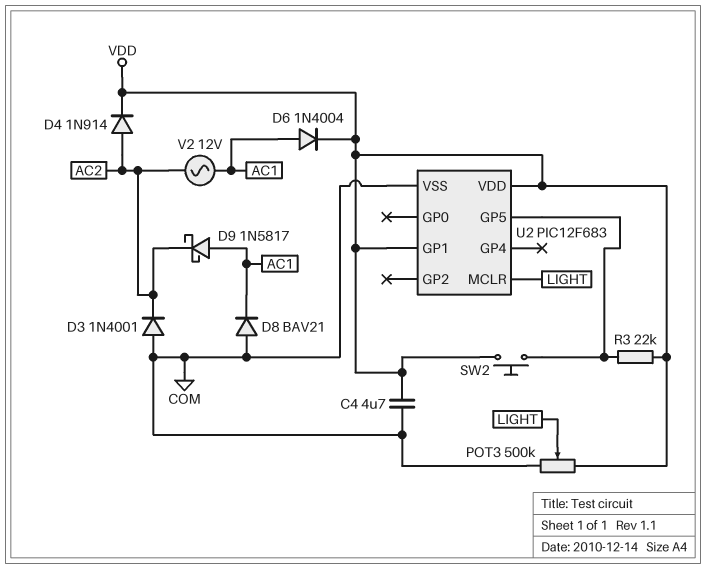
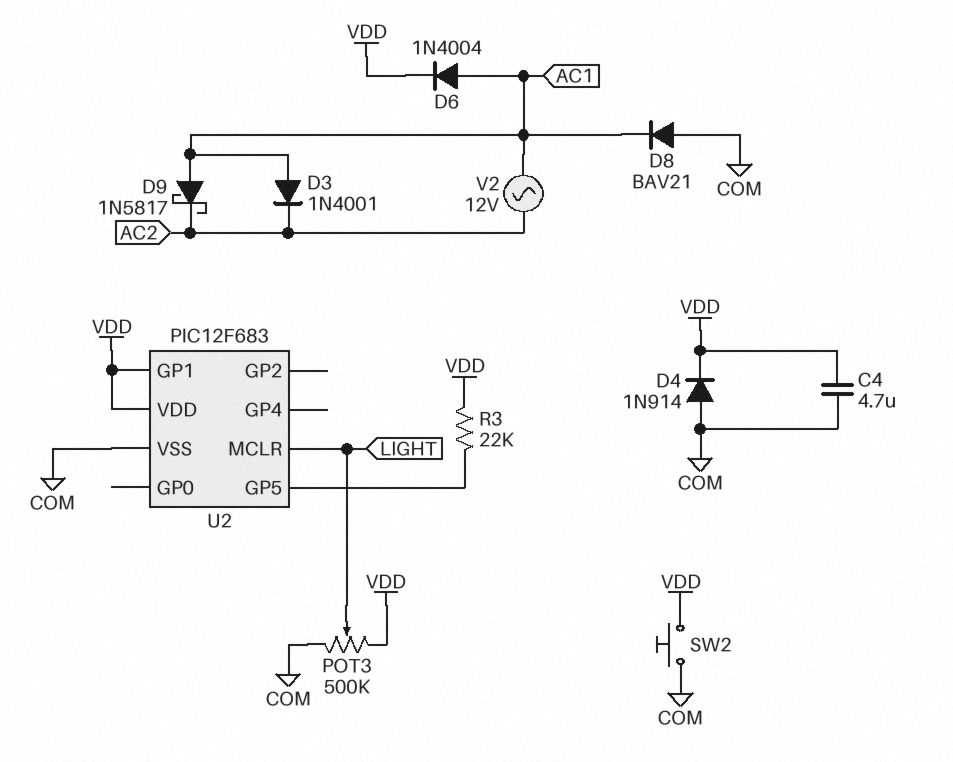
D3: diode 1N4001 (A COM, K AC2) -> diode 1N4001 (A AC1, K AC2)
D4: diode 1N914 (A AC2, K VDD) -> diode 1N914 (A COM, K VDD)
SW2: button (U2/GP5, VDD) -> button (COM, VDD)

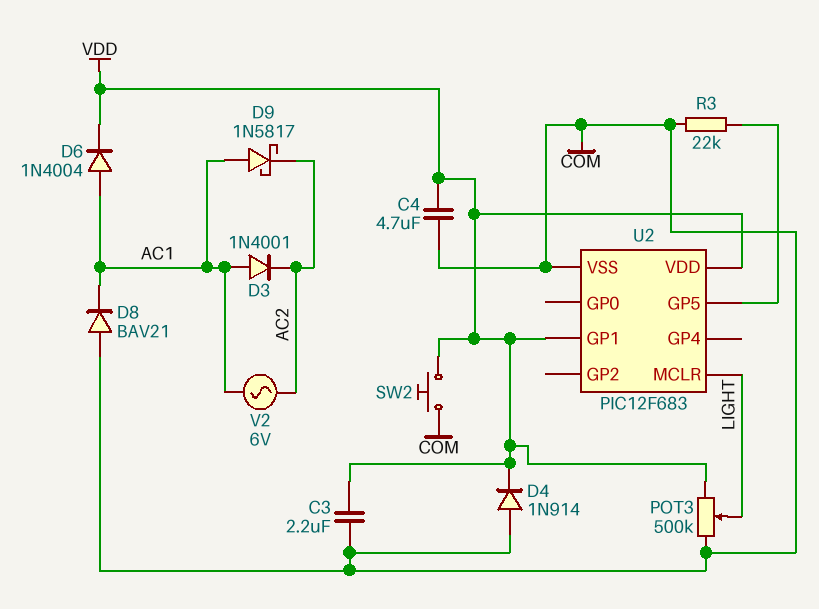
C3: none -> 2.2uF (COM, VDD)
R3: 22k (U2/GP5, VDD) -> 22k (COM, U2/GP5)
V2: AC 12V (AC1, AC2) -> AC 6V (AC1, AC2)

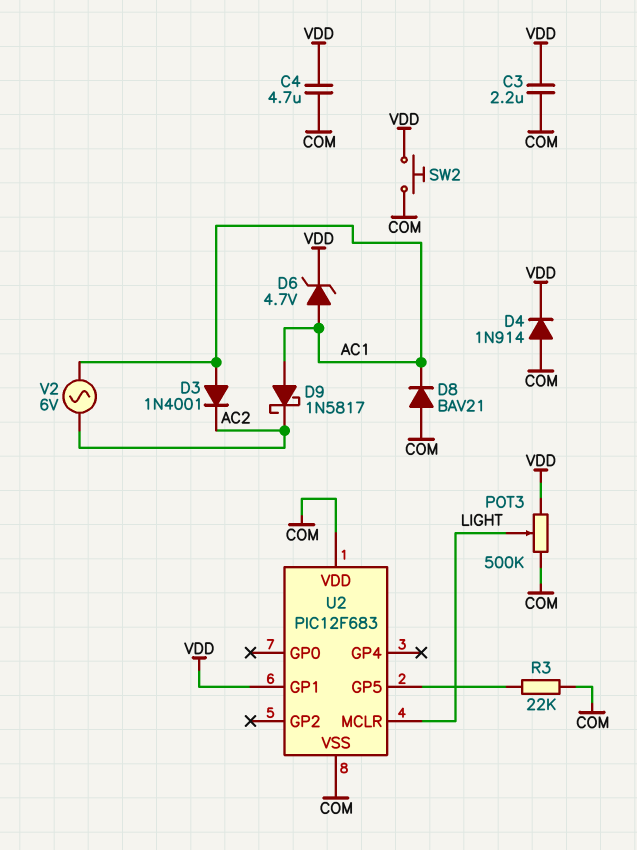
D6: diode 1N4004 (A AC1, K VDD) -> zener 4.7V (A AC1, K VDD)
U2 pin VDD: VDD -> COM

